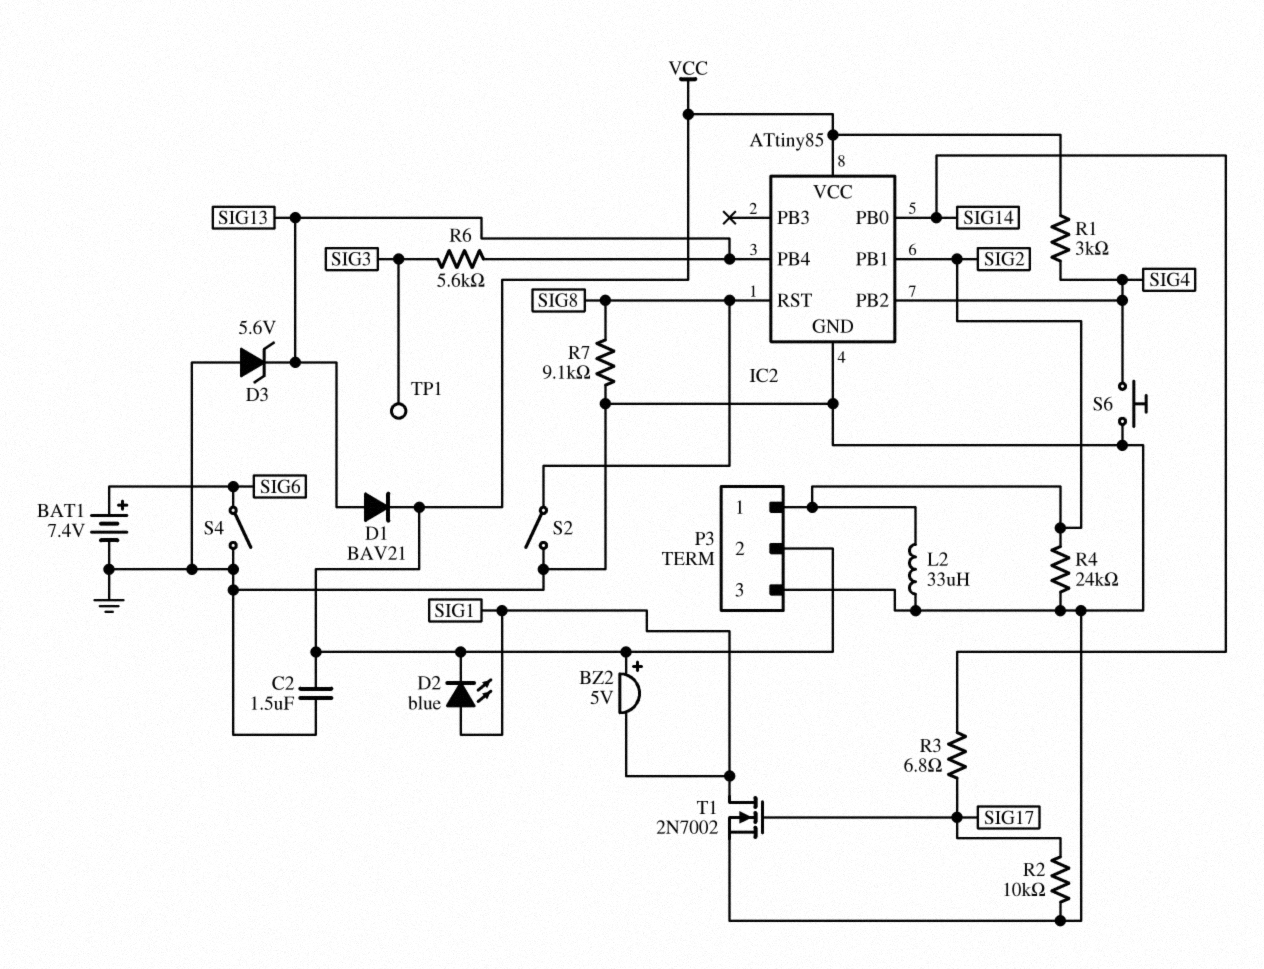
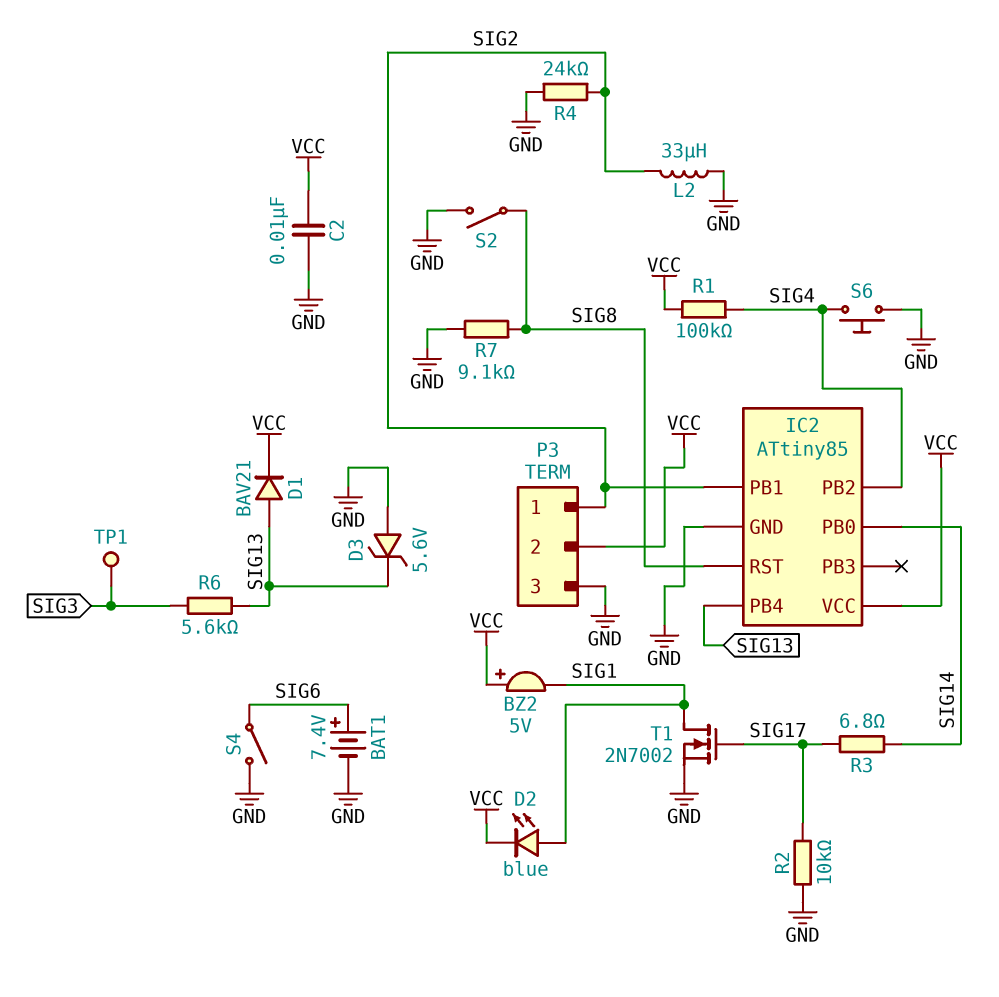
C2: 1.5uF (GND, VCC) -> 10nF (GND, VCC)
R1: 3k (SIG4, VCC) -> 100k (SIG4, VCC)

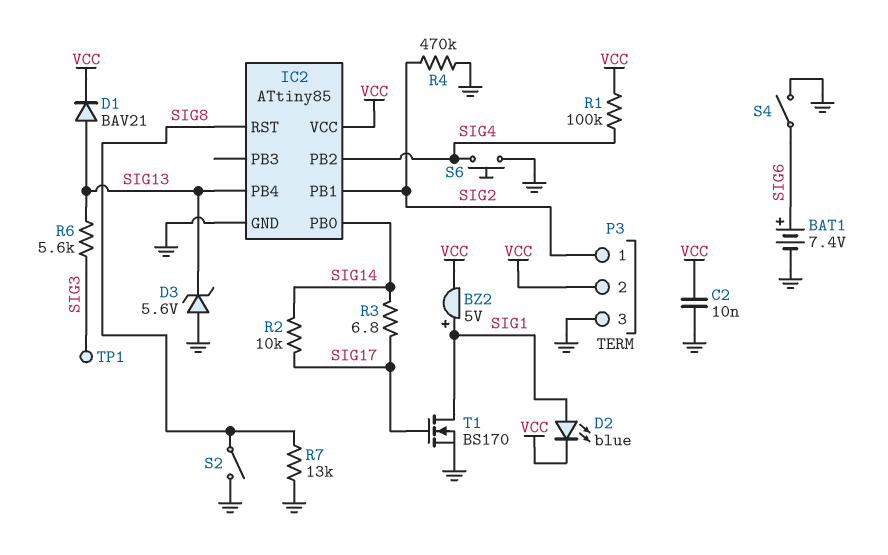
BZ2: buzzer 5V (plus VCC, minus SIG1) -> buzzer 5V (plus SIG1, minus VCC)
L2: 33uH (GND, SIG2) -> none
R2: 10k (GND, SIG17) -> 10k (SIG14, SIG17)
R4: 24k (GND, SIG2) -> 470k (GND, SIG2)
R7: 9.1k (GND, SIG8) -> 13k (GND, SIG8)
T1: NMOS 2N7002 (G SIG17, D SIG1, S GND) -> NMOS BS170 (G SIG17, D SIG1, S GND)

